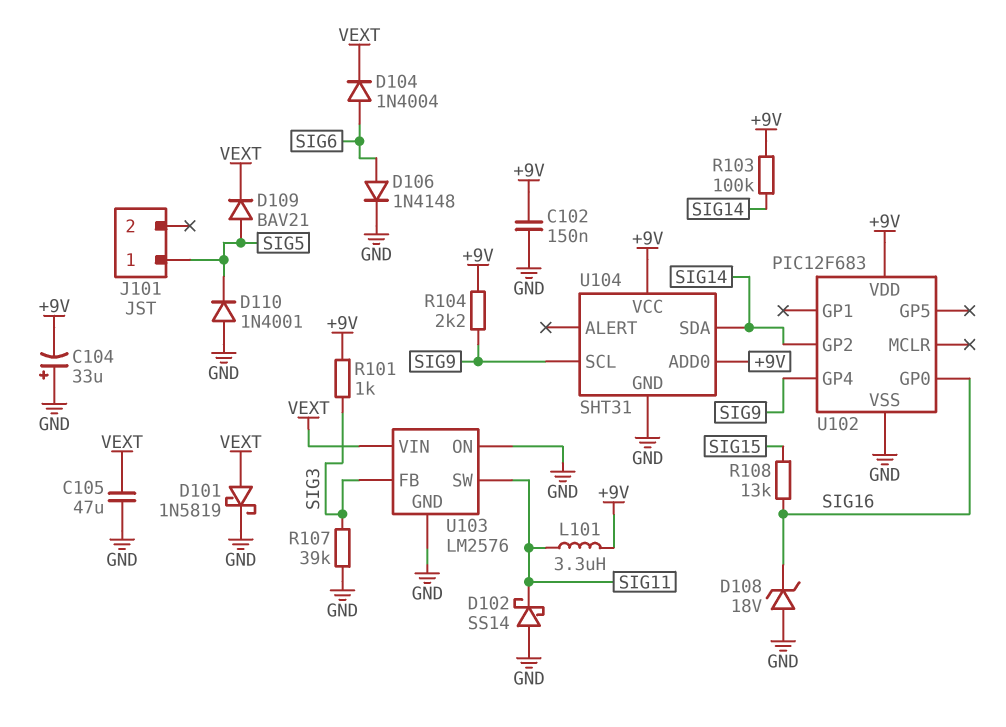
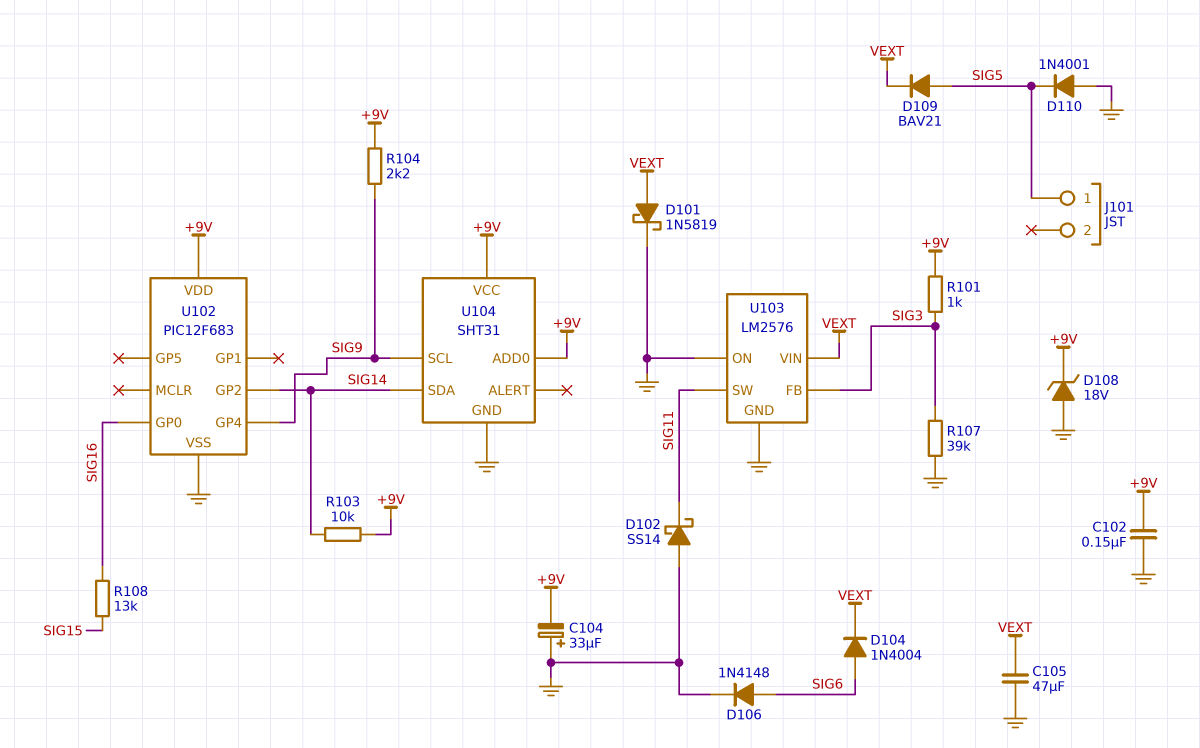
D108: zener 18V (A GND, K SIG16) -> zener 18V (A GND, K +9V)
L101: 3.3uH (+9V, SIG11) -> none
R103: 100k (+9V, SIG14) -> 10k (+9V, SIG14)

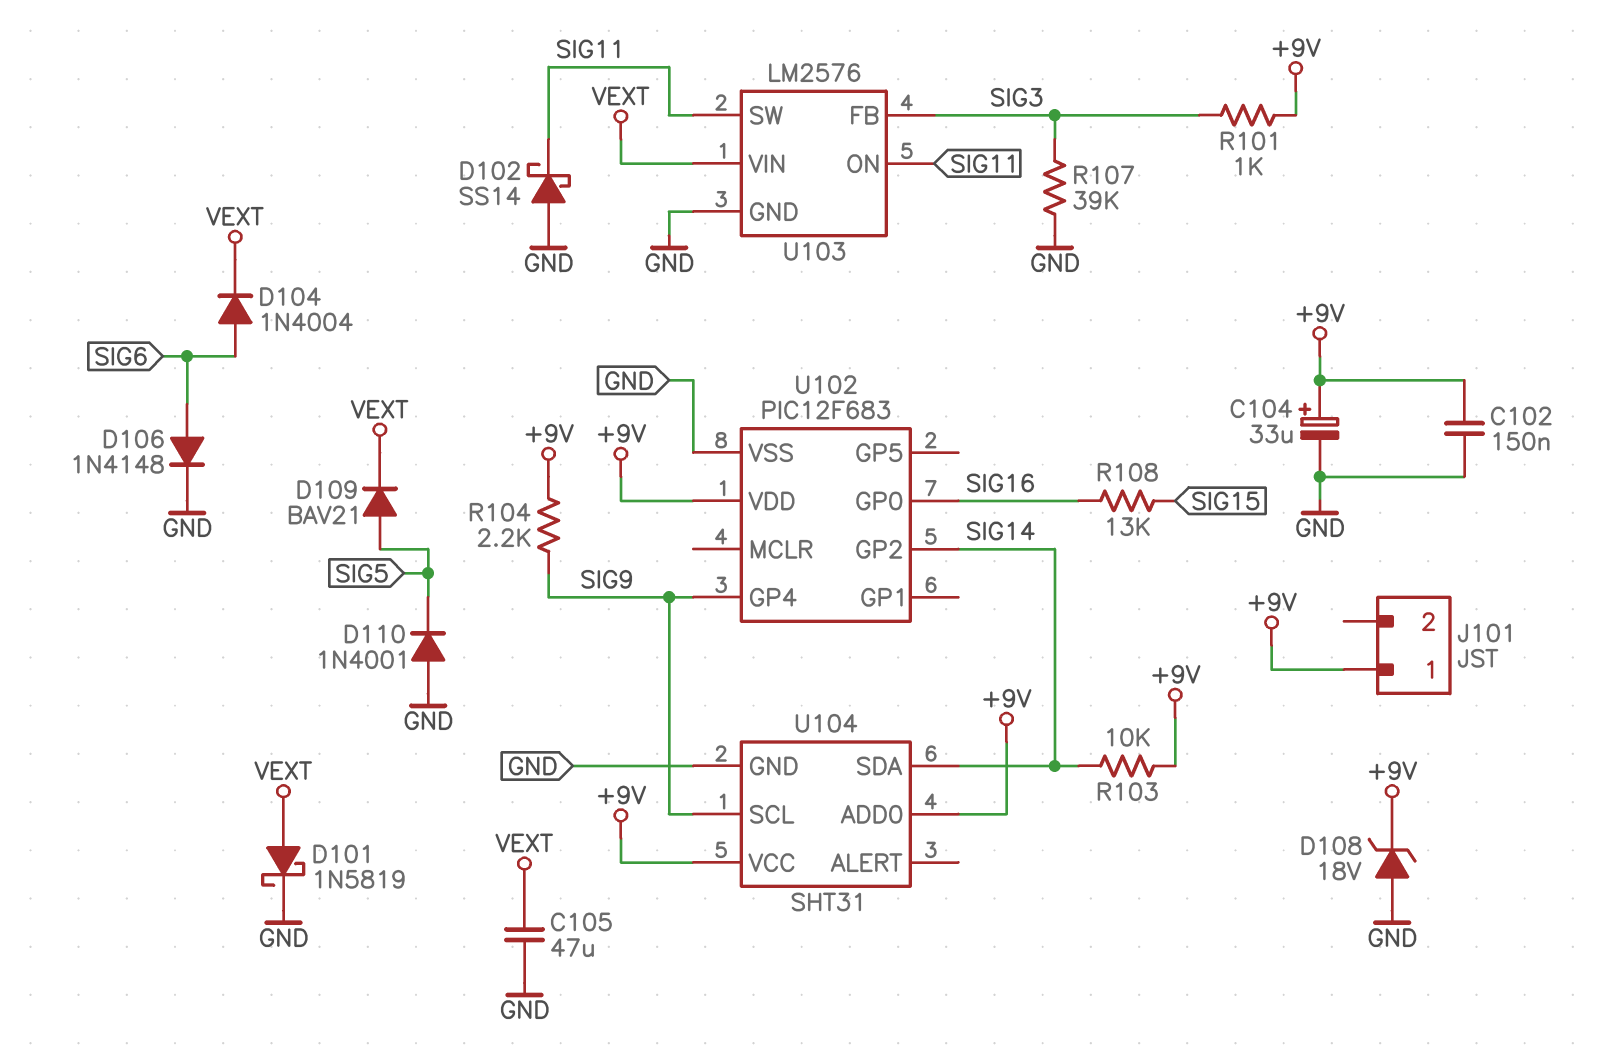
C104: 33uF (plus GND, minus +9V) -> 33uF (plus +9V, minus GND)
J101 pin 1: SIG5 -> +9V
U103 pin ON: GND -> SIG11

